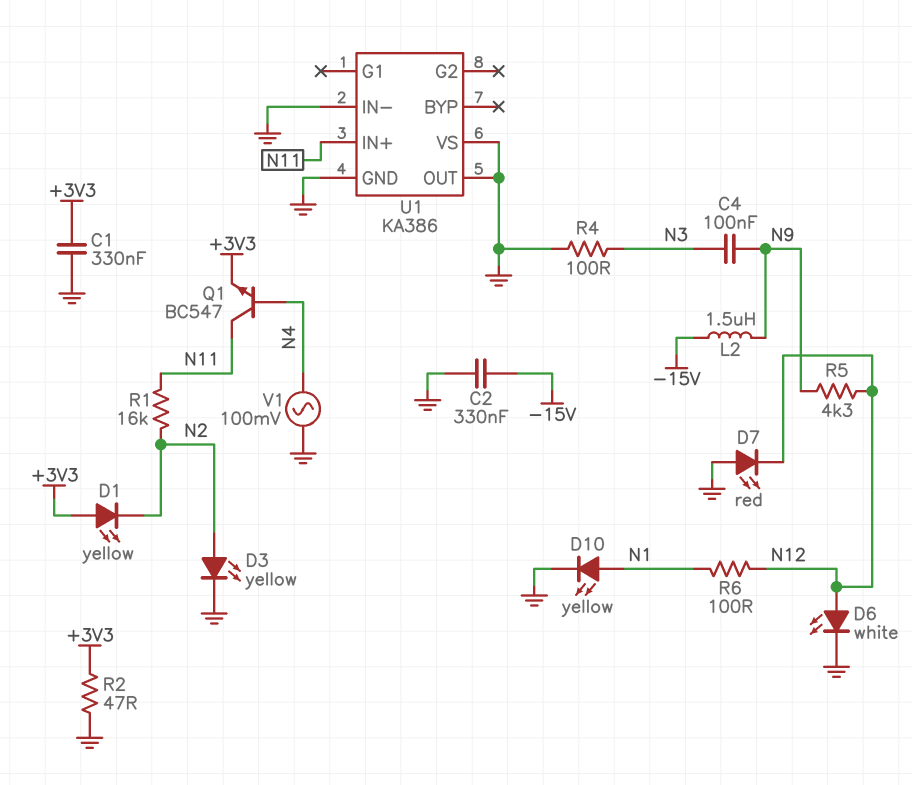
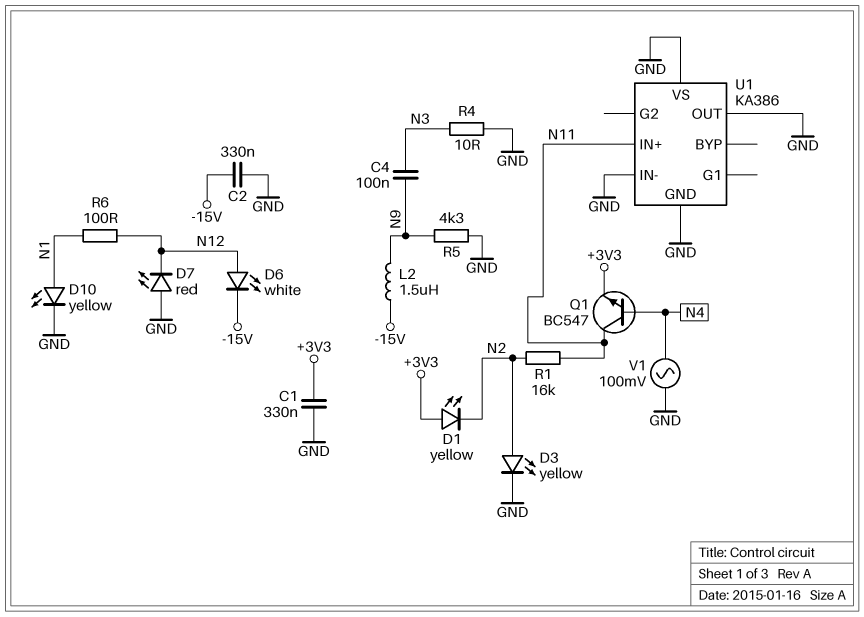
D6: LED white (A N12, K GND) -> LED white (A N12, K -15V)
R2: 47 (+3V3, GND) -> none
R4: 100 (GND, N3) -> 10 (GND, N3)
R5: 4.3k (N9, N12) -> 4.3k (GND, N9)

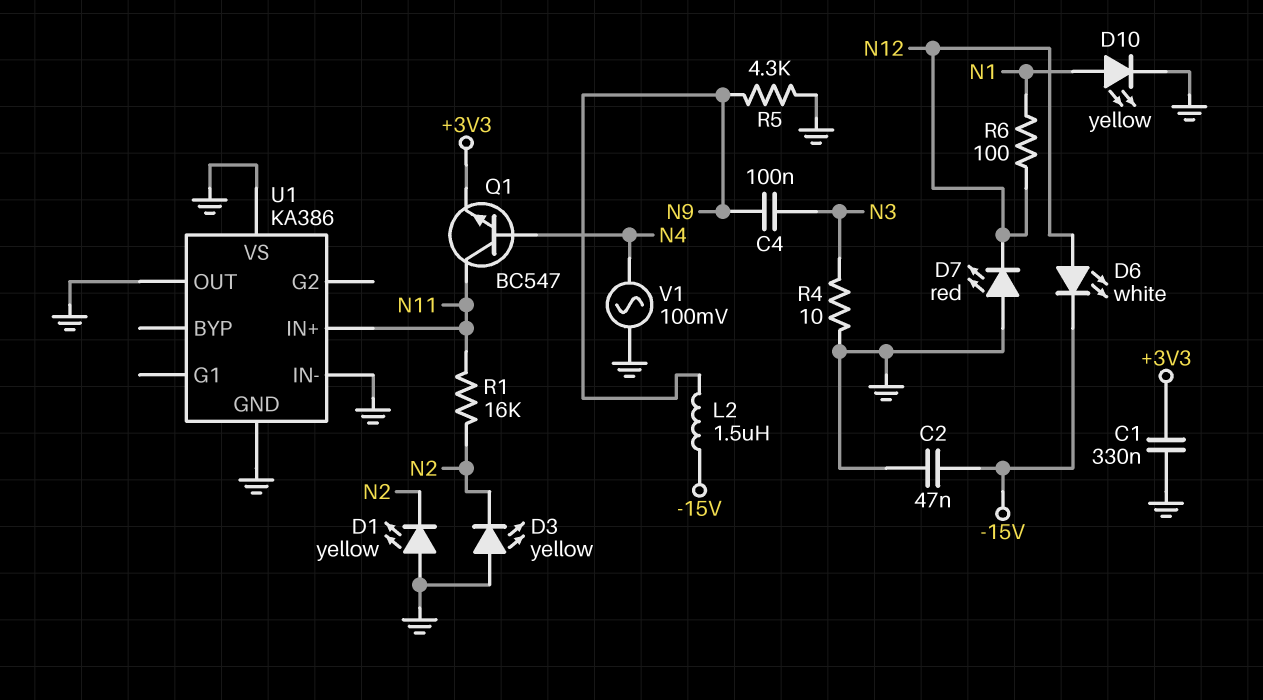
C2: 330nF (-15V, GND) -> 47nF (-15V, GND)
D1: LED yellow (A +3V3, K N2) -> LED yellow (A GND, K N2)
D3: LED yellow (A N2, K GND) -> LED yellow (A GND, K N2)

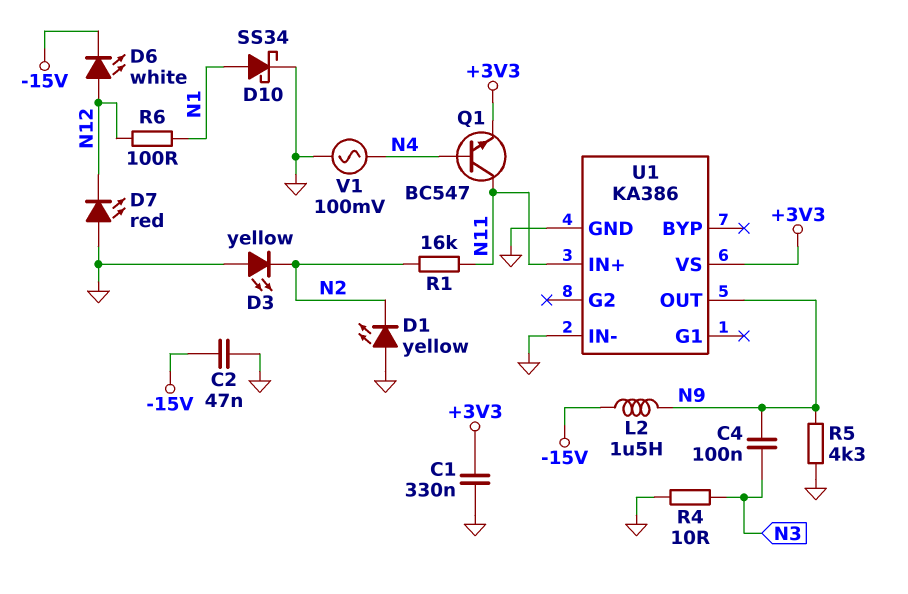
D10: LED yellow (A N1, K GND) -> schottky SS34 (A N1, K GND)
U1 pin OUT: GND -> N9
U1 pin VS: GND -> +3V3

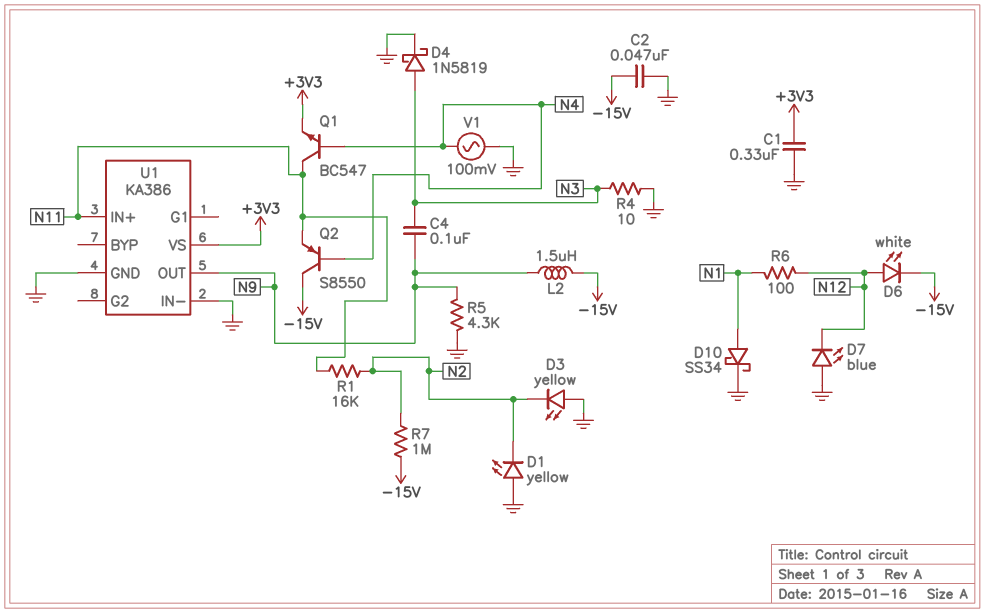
D4: none -> schottky 1N5819 (A N3, K GND)
D7: LED red (A GND, K N12) -> LED blue (A GND, K N12)
Q2: none -> PNP S8550 (B N4, C -15V, E N11)
R7: none -> 1M (-15V, N2)

